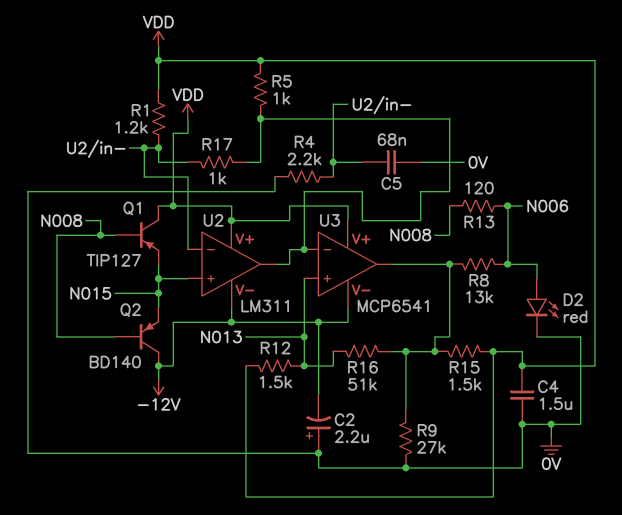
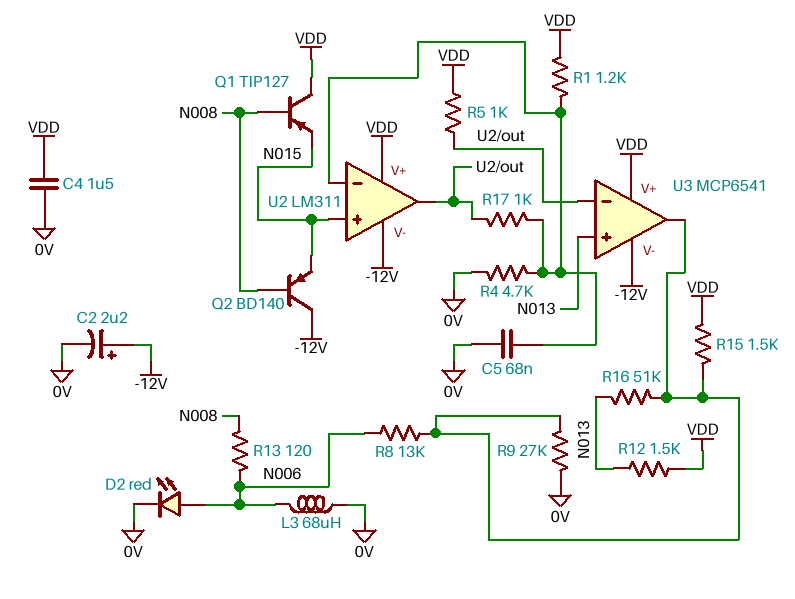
C2: 2.2uF (plus 0V, minus -12V) -> 2.2uF (plus -12V, minus 0V)
L3: none -> 68uH (0V, N006)
R4: 2.2k (0V, U2/in-) -> 4.7k (0V, U2/in-)

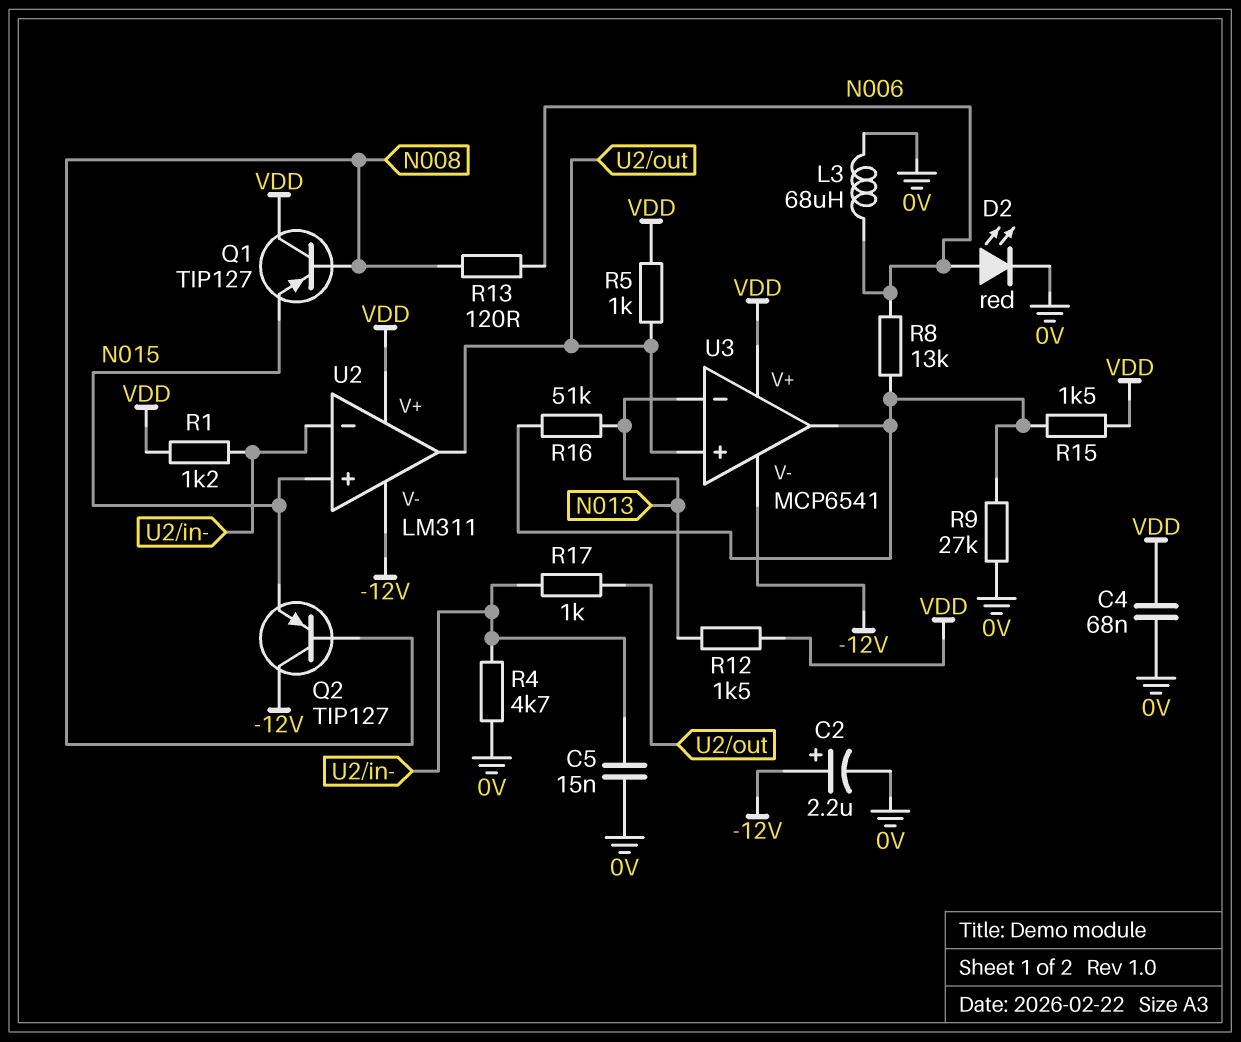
C4: 1.5uF (0V, VDD) -> 68nF (0V, VDD)
C5: 68nF (0V, U2/in-) -> 15nF (0V, U2/in-)
Q2: PNP BD140 (B N008, C -12V, E N015) -> PNP TIP127 (B N008, C -12V, E N015)
U3 pin in+: N013 -> U2/out
U3 pin in-: U2/out -> N013

